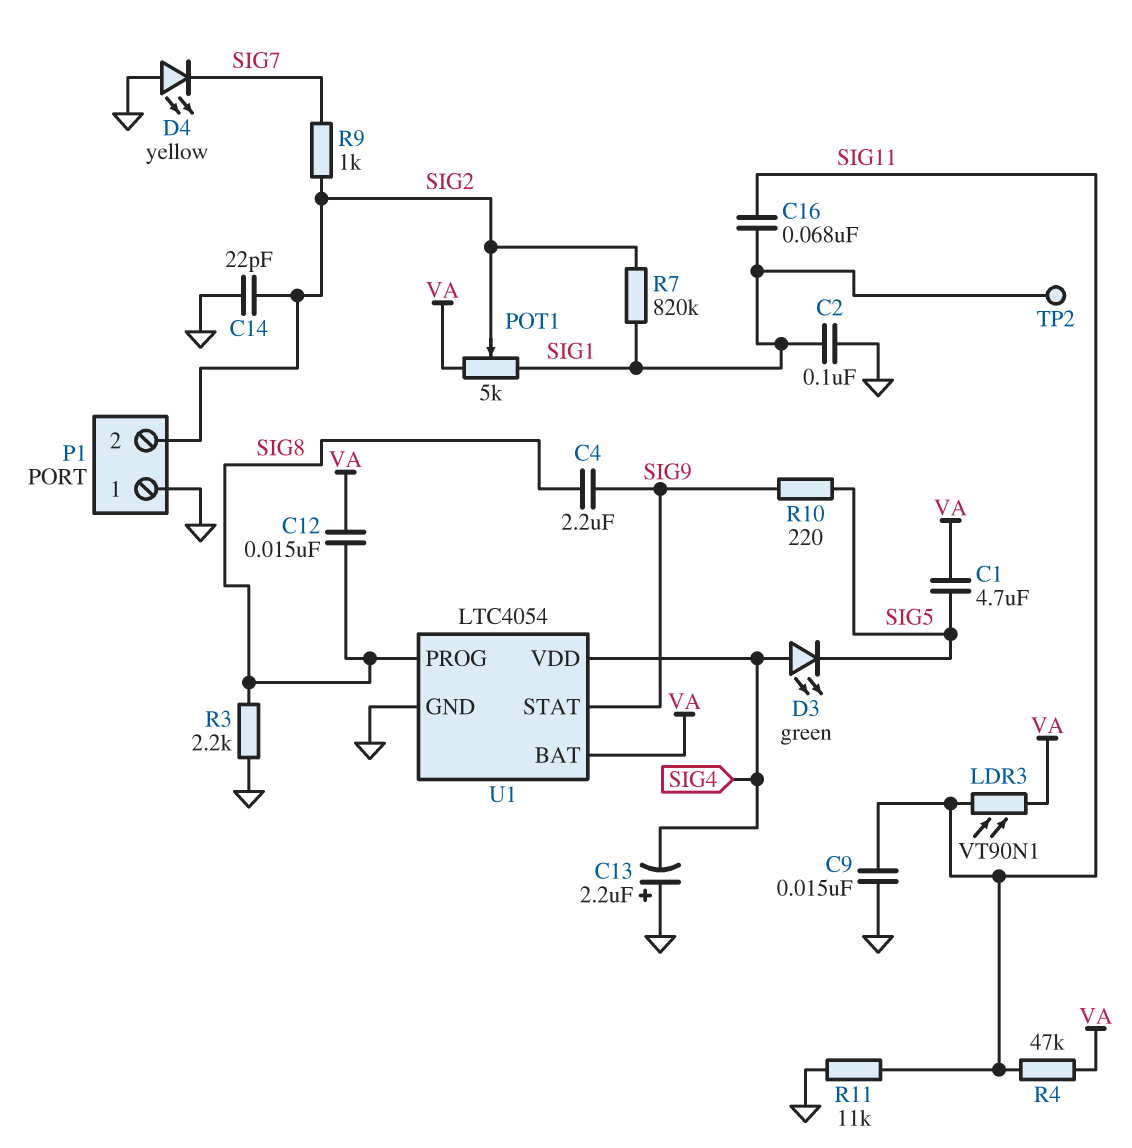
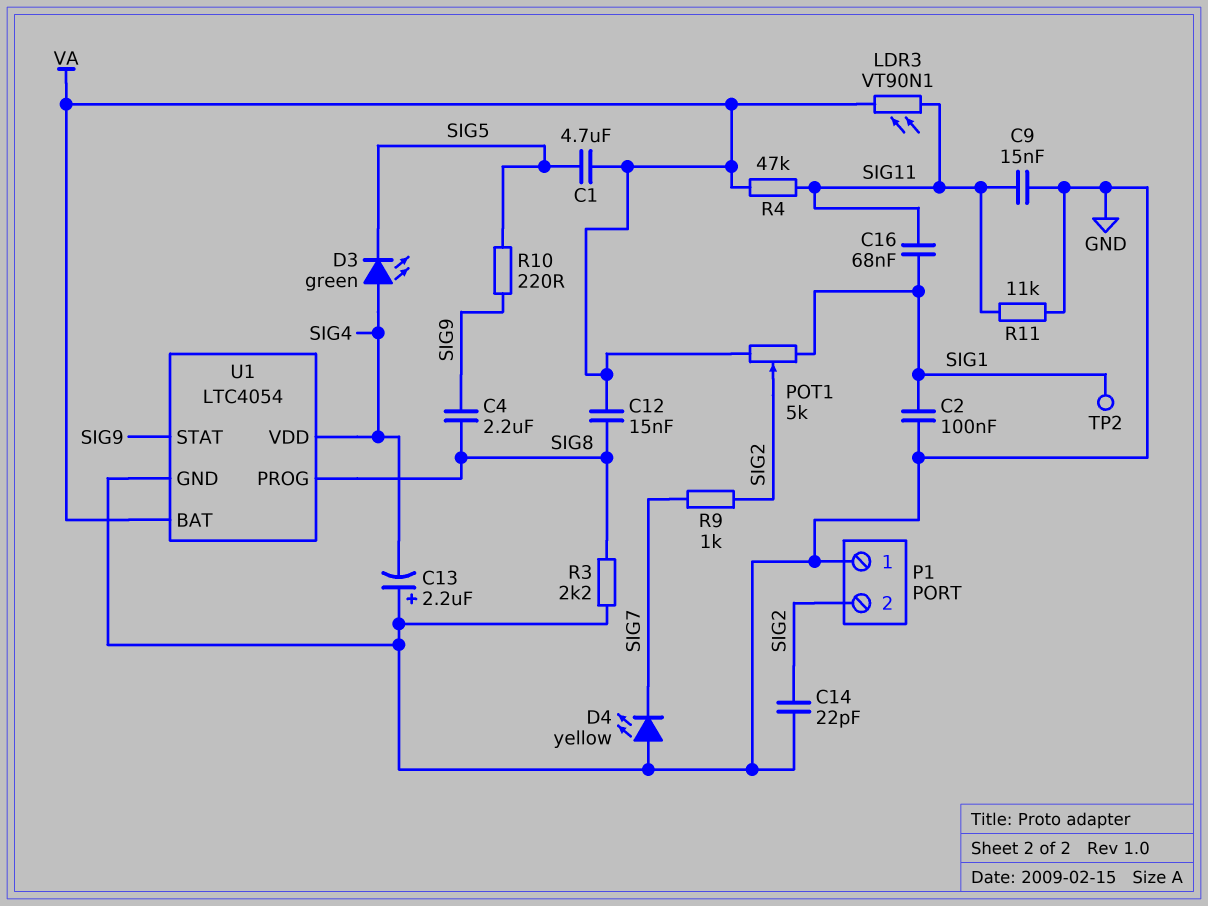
R7: 820k (SIG1, SIG2) -> none

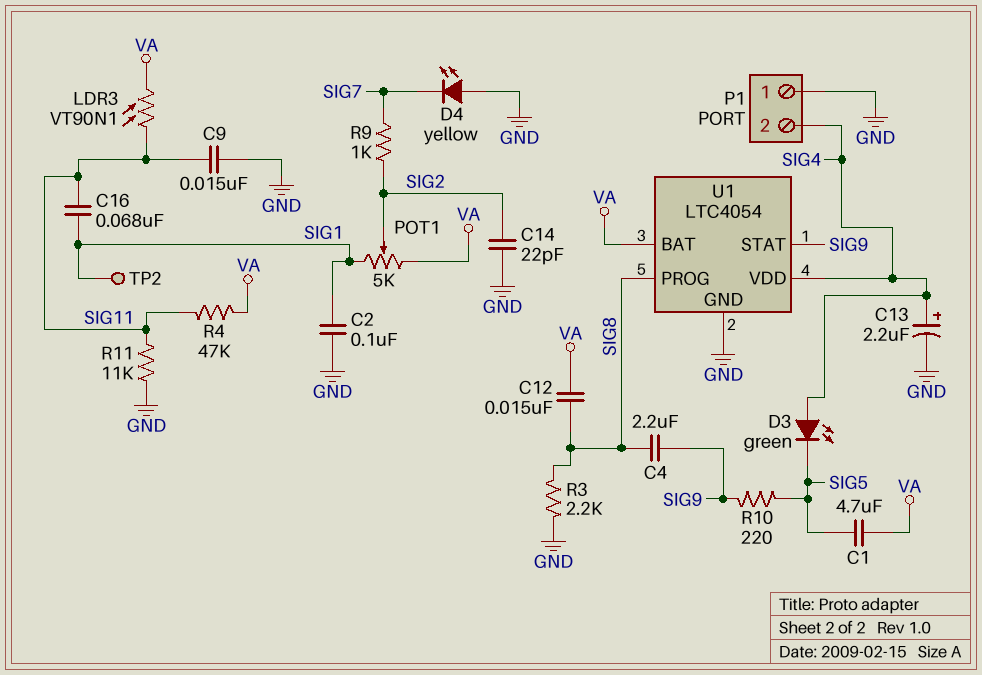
C13: 2.2uF (plus GND, minus SIG4) -> 2.2uF (plus SIG4, minus GND)
P1 pin 2: SIG2 -> SIG4

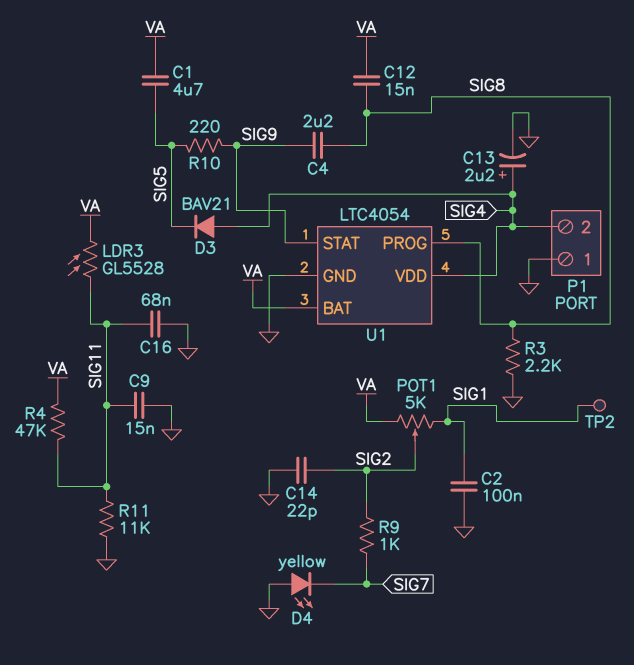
C16: 68nF (SIG1, SIG11) -> 68nF (GND, SIG11)
D3: LED green (A SIG4, K SIG5) -> diode BAV21 (A SIG4, K SIG5)
LDR3: VT90N1 (SIG11, VA) -> GL5528 (SIG11, VA)

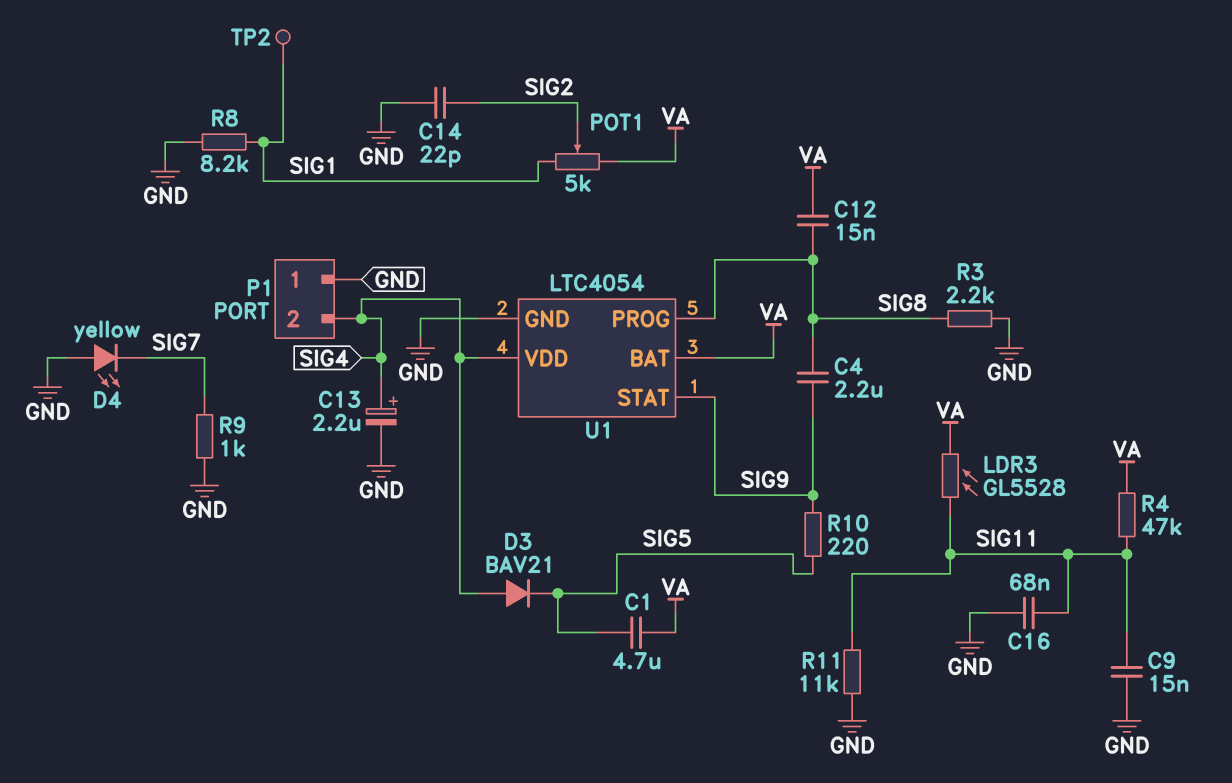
C2: 100nF (GND, SIG1) -> none
R8: none -> 8.2k (GND, SIG1)
R9: 1k (SIG2, SIG7) -> 1k (GND, SIG7)

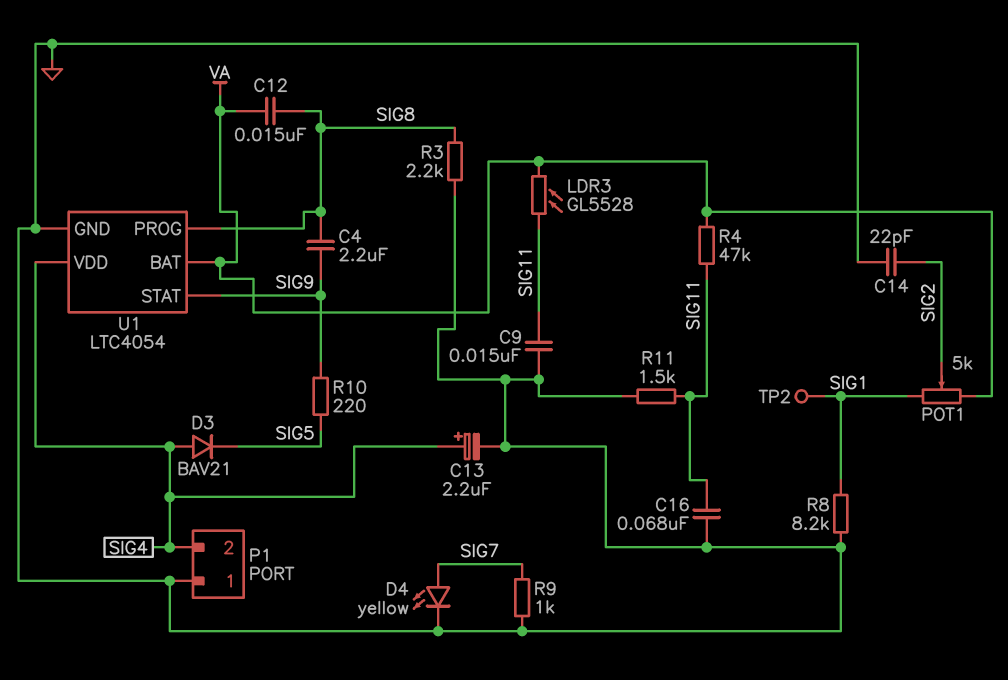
C1: 4.7uF (SIG5, VA) -> none
D4: LED yellow (A GND, K SIG7) -> LED yellow (A SIG7, K GND)
R11: 11k (GND, SIG11) -> 1.5k (GND, SIG11)

